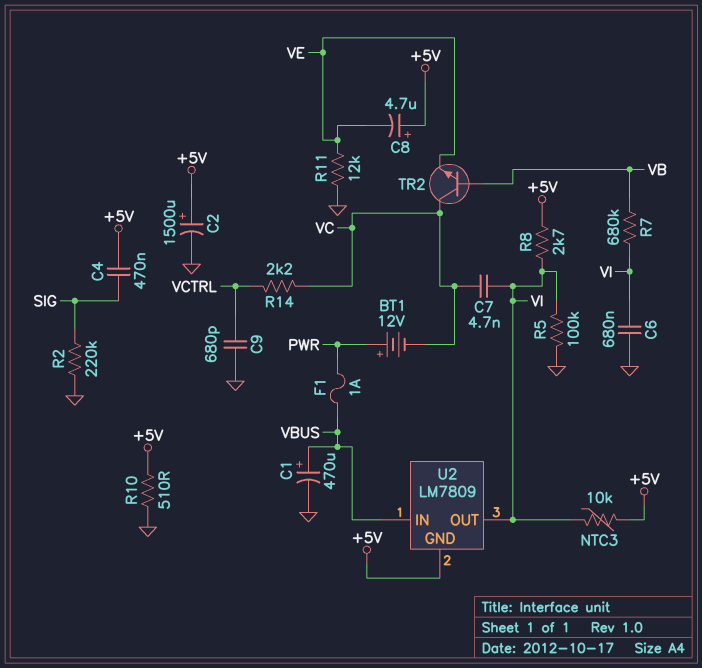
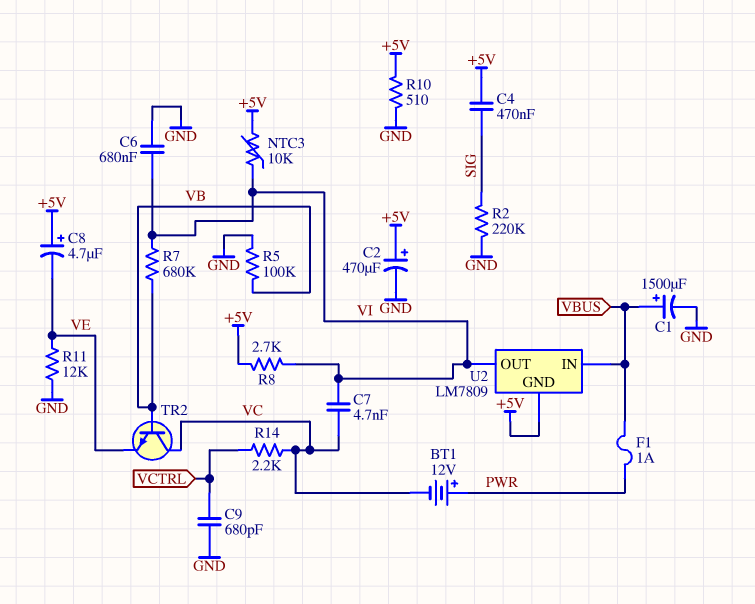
C1: 470uF (plus VBUS, minus GND) -> 1500uF (plus VBUS, minus GND)
C2: 1500uF (plus +5V, minus GND) -> 470uF (plus +5V, minus GND)
R5: 100k (GND, VI) -> 100k (GND, VB)

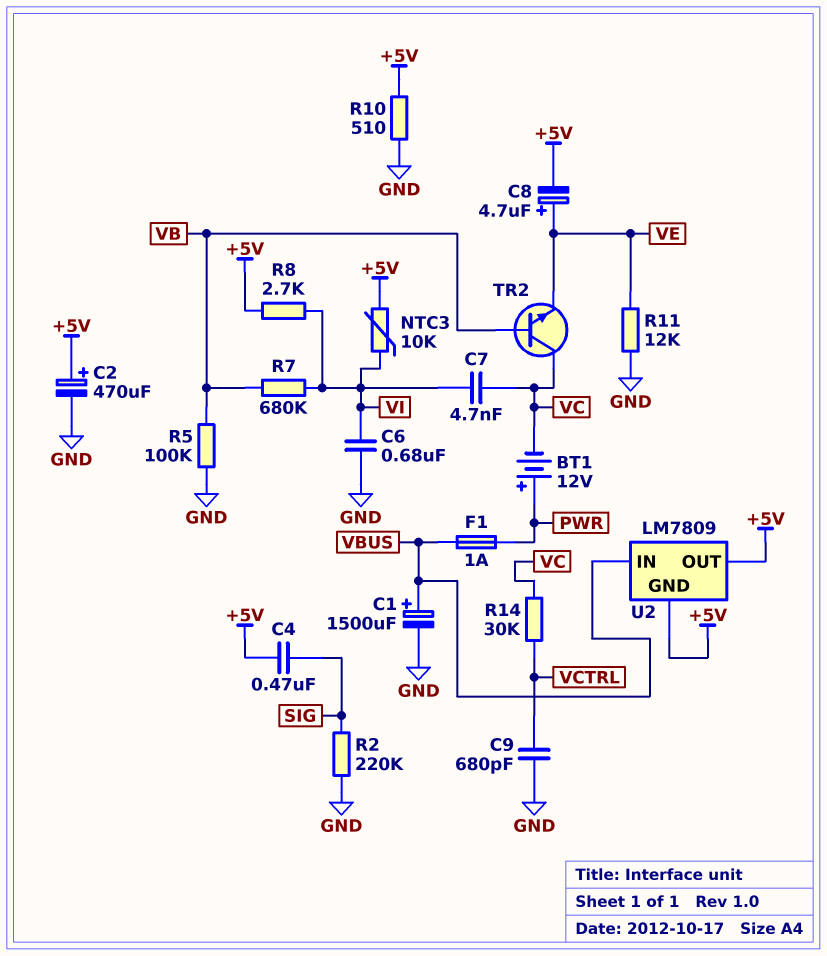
C8: 4.7uF (plus +5V, minus VE) -> 4.7uF (plus VE, minus +5V)
R14: 2.2k (VC, VCTRL) -> 30k (VC, VCTRL)
U2 pin OUT: VI -> +5V

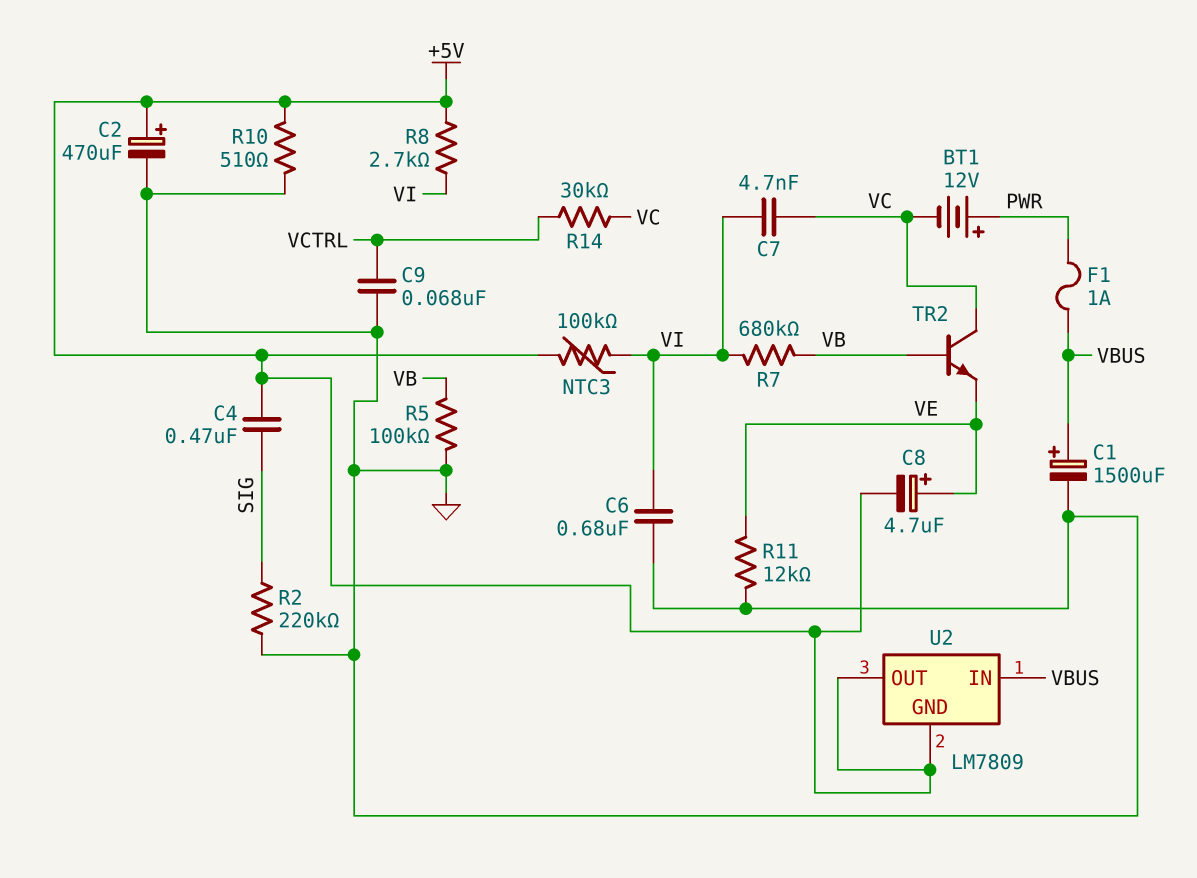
C9: 680pF (GND, VCTRL) -> 68nF (GND, VCTRL)
NTC3: 10k (+5V, VI) -> 100k (+5V, VI)

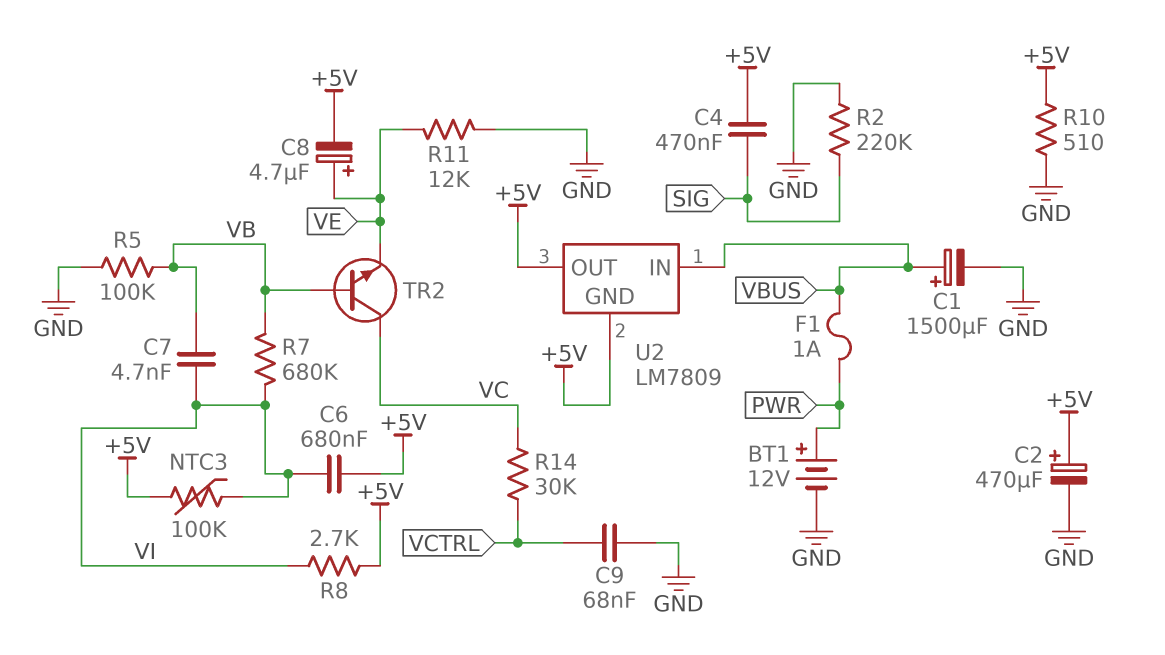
BT1: 12V (plus PWR, minus VC) -> 12V (plus PWR, minus GND)
C6: 680nF (GND, VI) -> 680nF (+5V, VI)
C7: 4.7nF (VC, VI) -> 4.7nF (VB, VI)

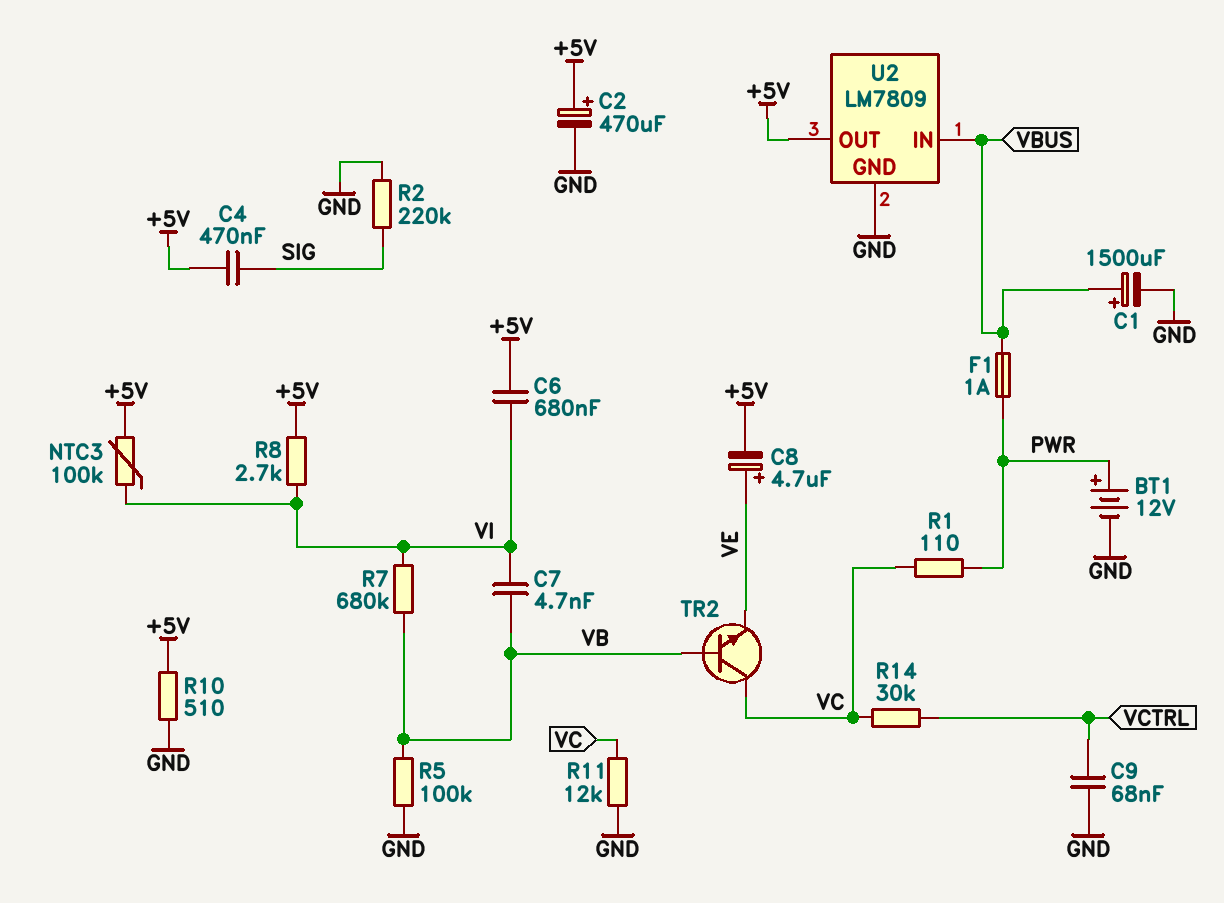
R1: none -> 110 (PWR, VC)
R11: 12k (GND, VE) -> 12k (GND, VC)
U2 pin GND: +5V -> GND

